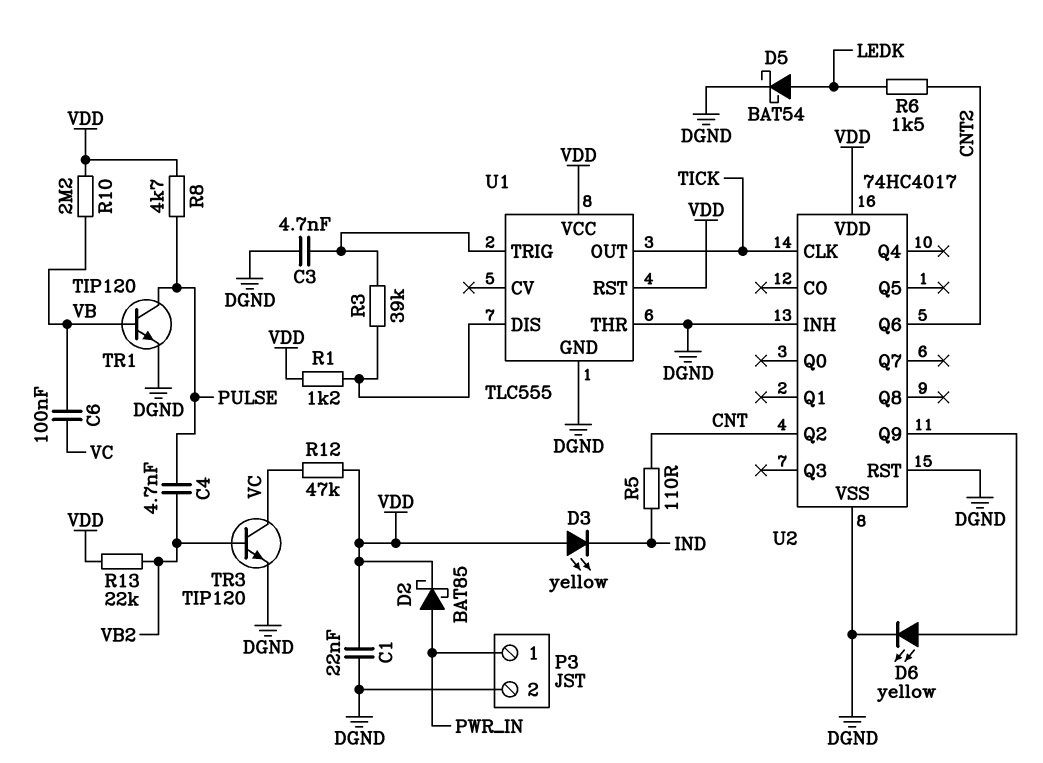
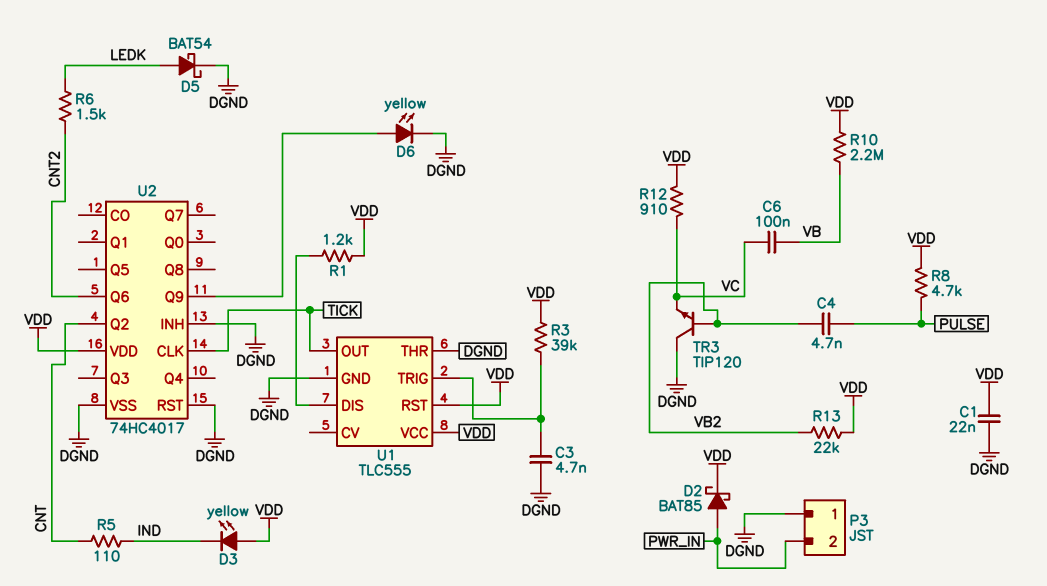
P3 pin 1: PWR_IN -> DGND
P3 pin 2: DGND -> PWR_IN
R3: 39k (U1/DIS, U1/TRIG) -> 39k (U1/TRIG, VDD)
R12: 47k (VC, VDD) -> 910 (VC, VDD)
TR1: NPN TIP120 (B VB, C PULSE, E DGND) -> none
TR3: NPN TIP120 (B VB2, C VC, E DGND) -> NPN TIP120 (B VB2, C DGND, E VC)

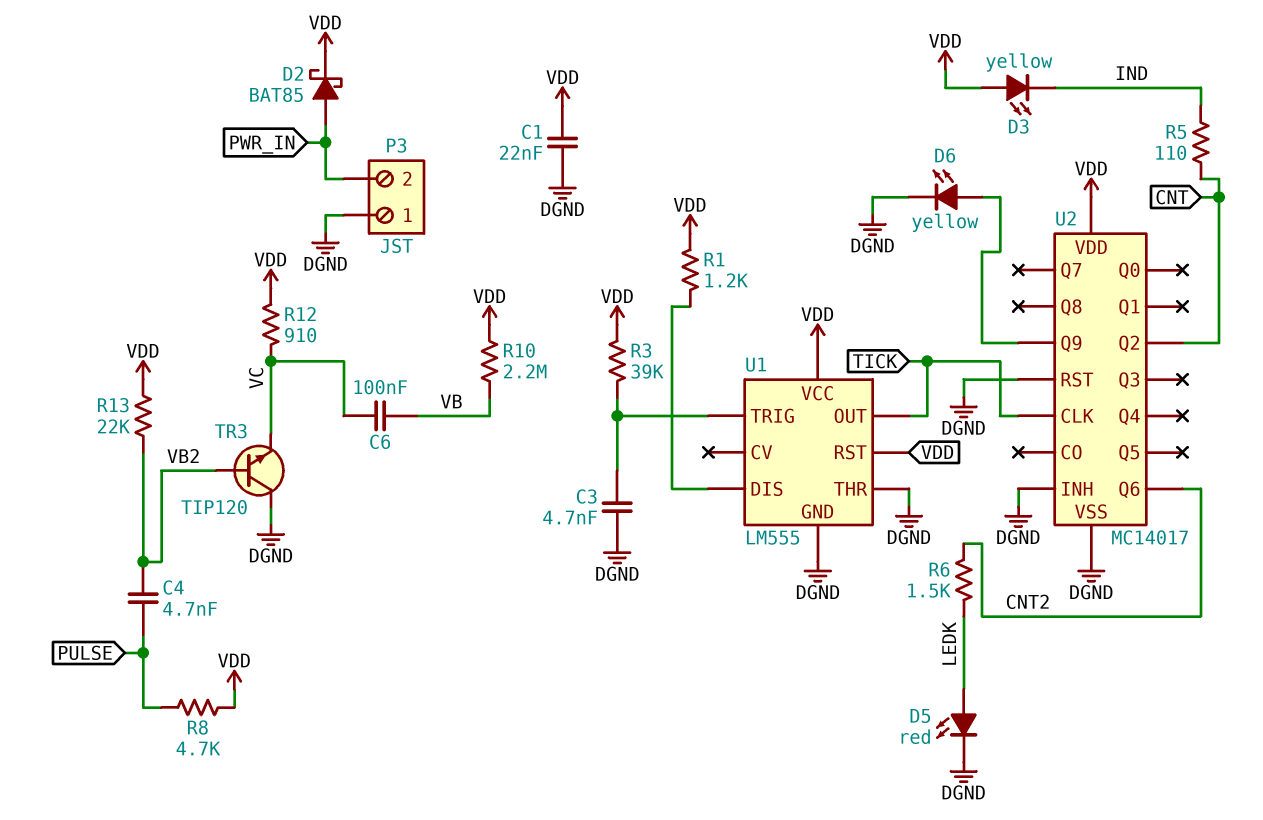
D5: schottky BAT54 (A LEDK, K DGND) -> LED red (A LEDK, K DGND)
U1: TLC555 -> LM555
U2: 74HC4017 -> MC14017

